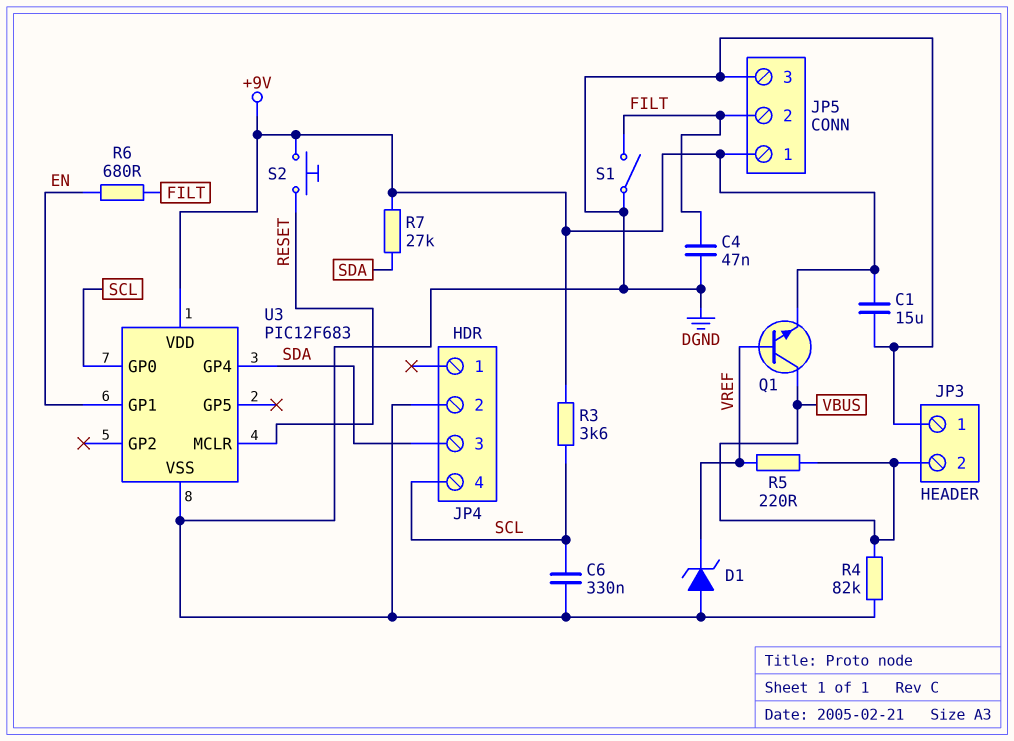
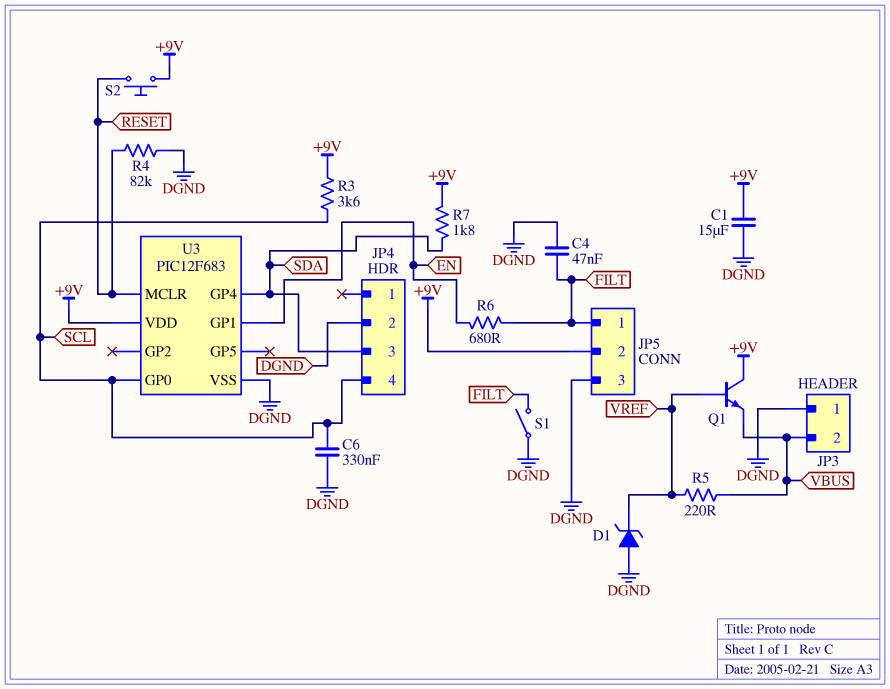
JP5 pin 1: +9V -> FILT
JP5 pin 2: FILT -> +9V
Q1: NPN (B VREF, C VBUS, E +9V) -> NPN (B VREF, C +9V, E VBUS)
R4: 82k (DGND, VBUS) -> 82k (DGND, RESET)
R7: 27k (+9V, SDA) -> 1.8k (+9V, SDA)

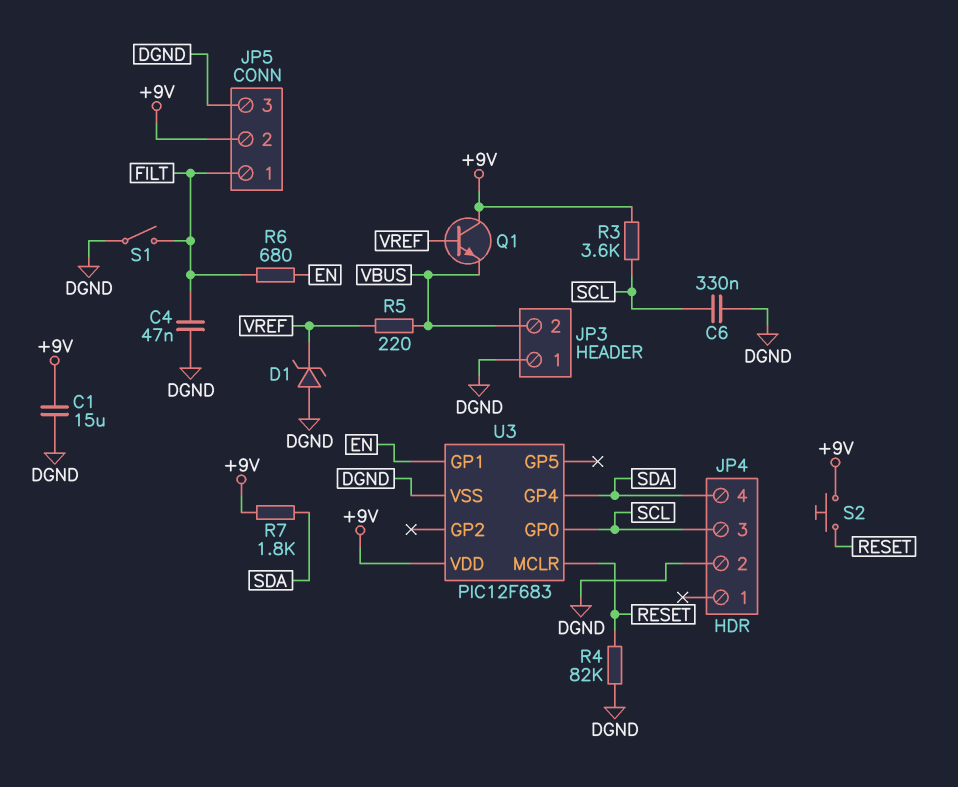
JP4 pin 3: SDA -> SCL
JP4 pin 4: SCL -> SDA

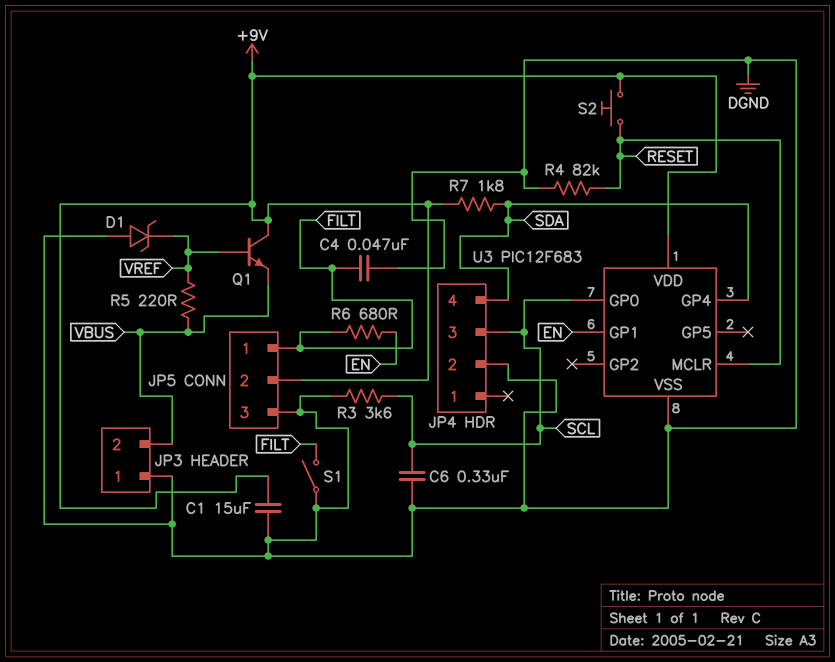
R3: 3.6k (+9V, SCL) -> 3.6k (DGND, SCL)

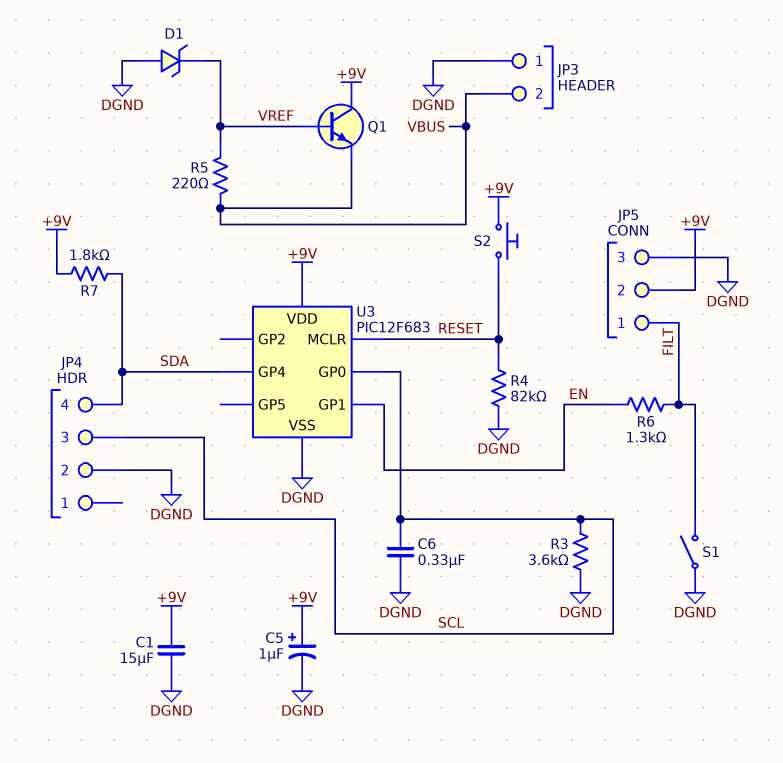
C4: 47nF (DGND, FILT) -> none
C5: none -> 1uF (plus +9V, minus DGND)
R6: 680 (EN, FILT) -> 1.3k (EN, FILT)

